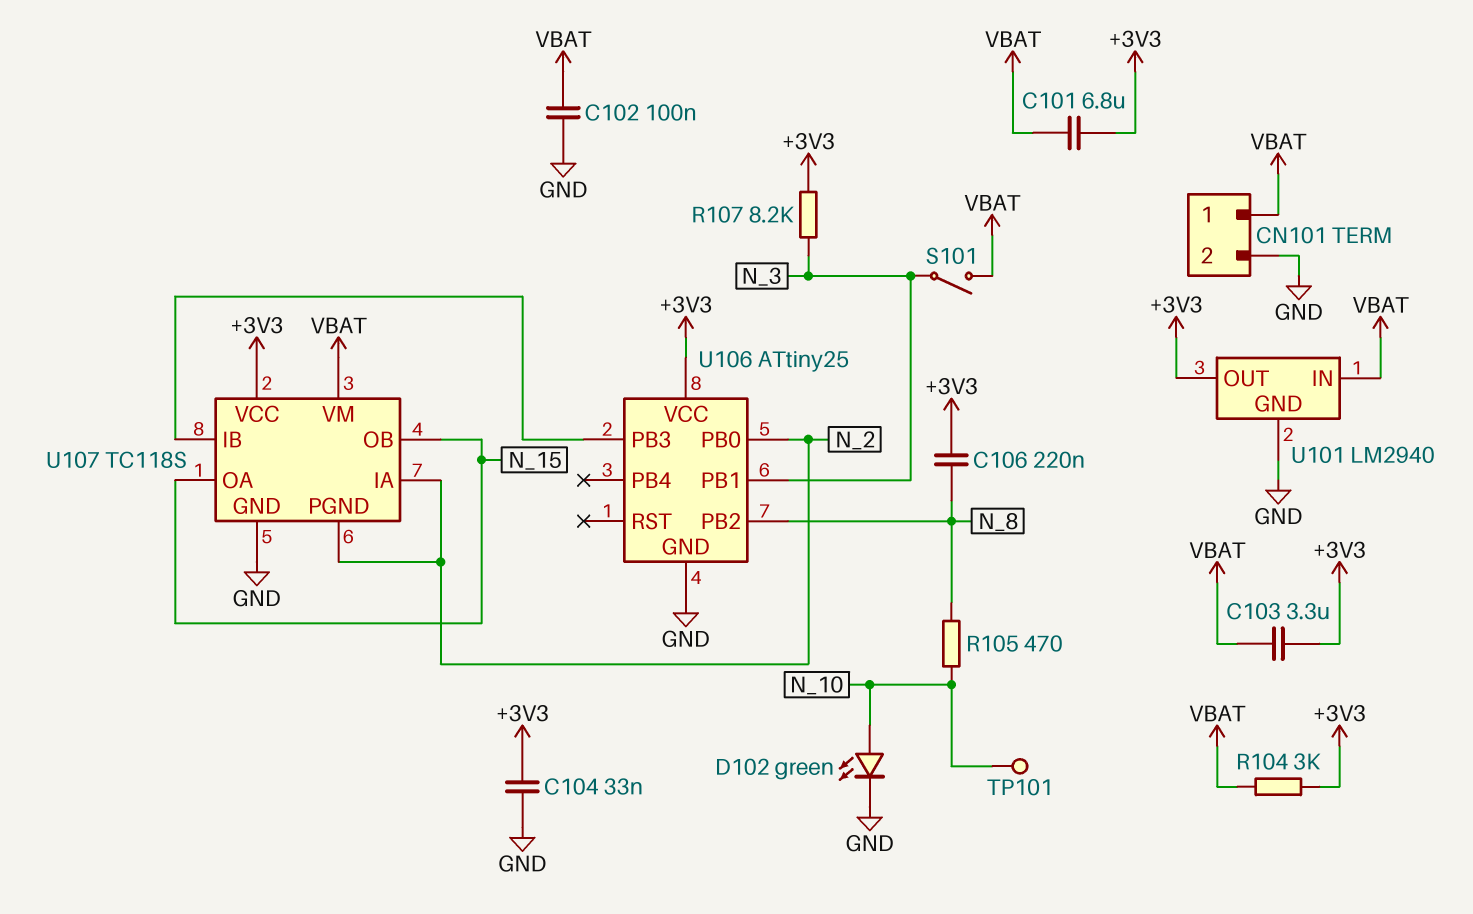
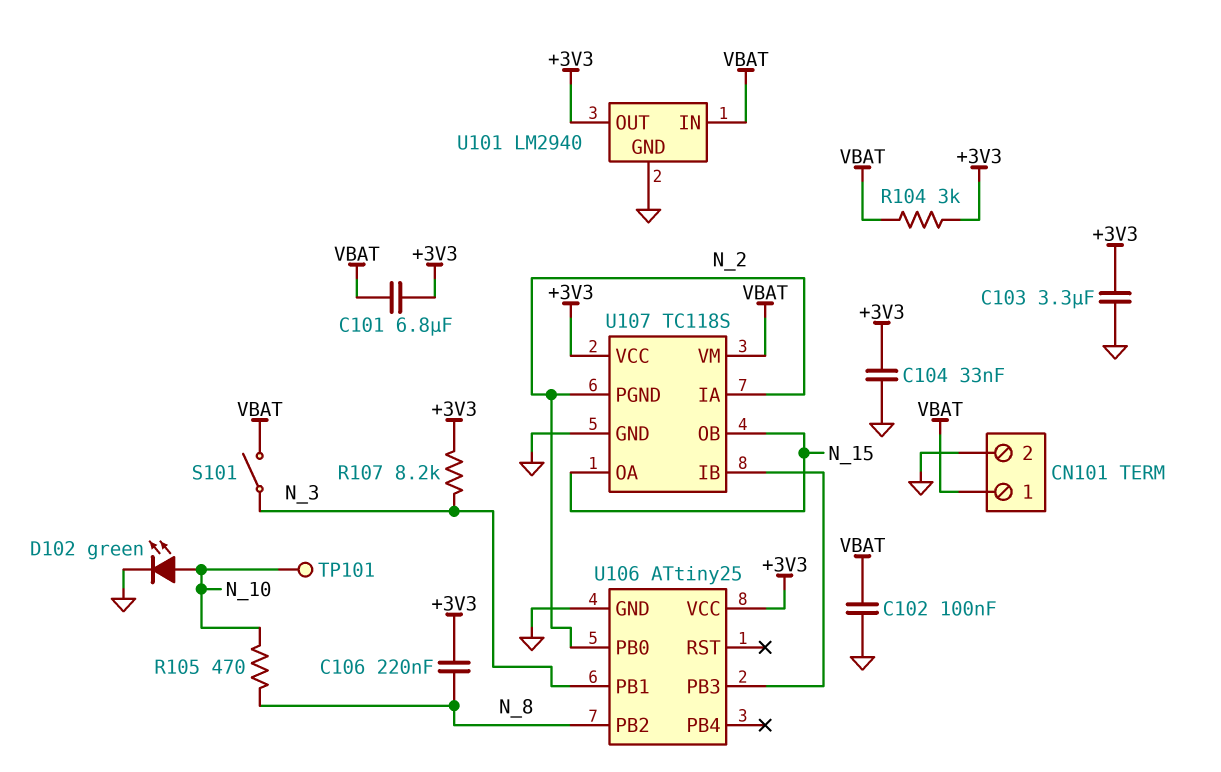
C103: 3.3uF (+3V3, VBAT) -> 3.3uF (+3V3, GND)

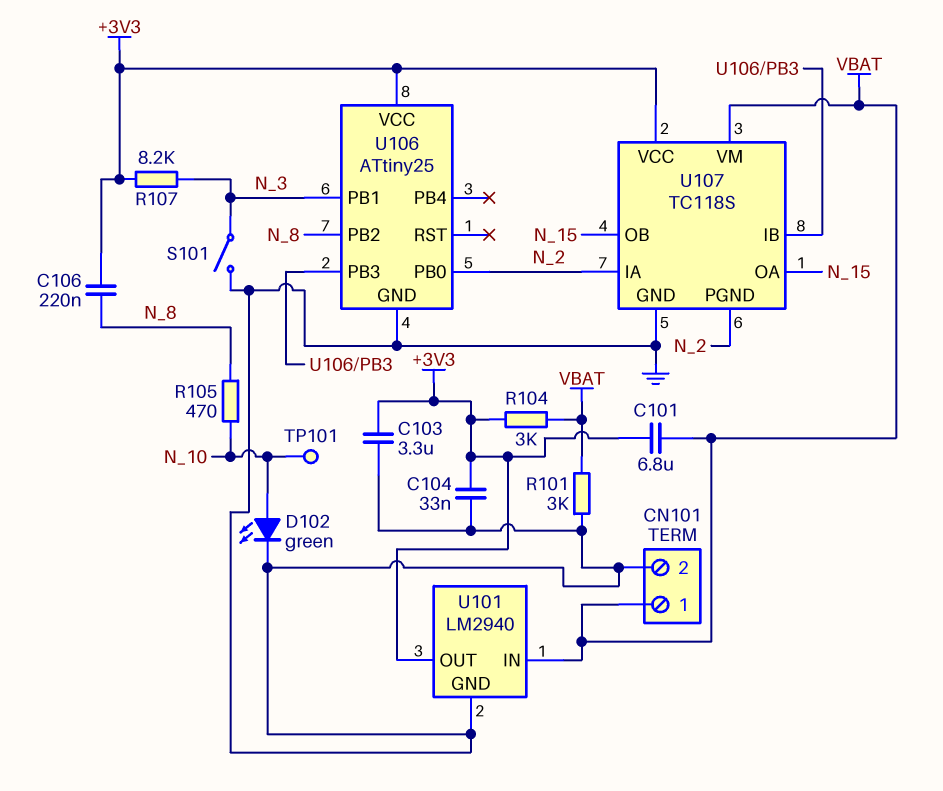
C102: 100nF (GND, VBAT) -> none
R101: none -> 3k (GND, VBAT)
S101: switch (N_3, VBAT) -> switch (GND, N_3)

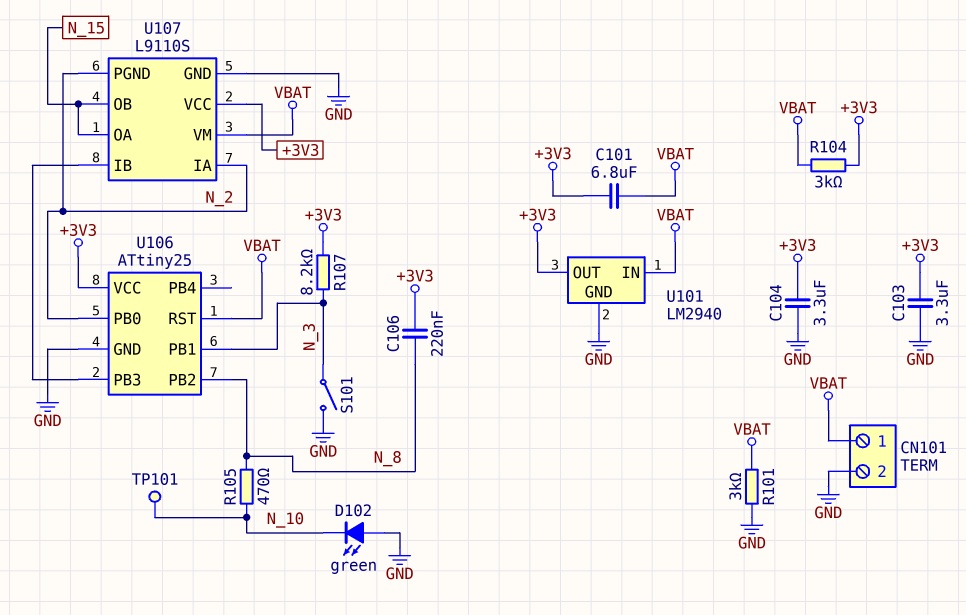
C104: 33nF (+3V3, GND) -> 3.3uF (+3V3, GND)
D102: LED green (A N_10, K GND) -> LED green (A GND, K N_10)
U106 pin RST: none -> VBAT
U107: TC118S -> L9110S

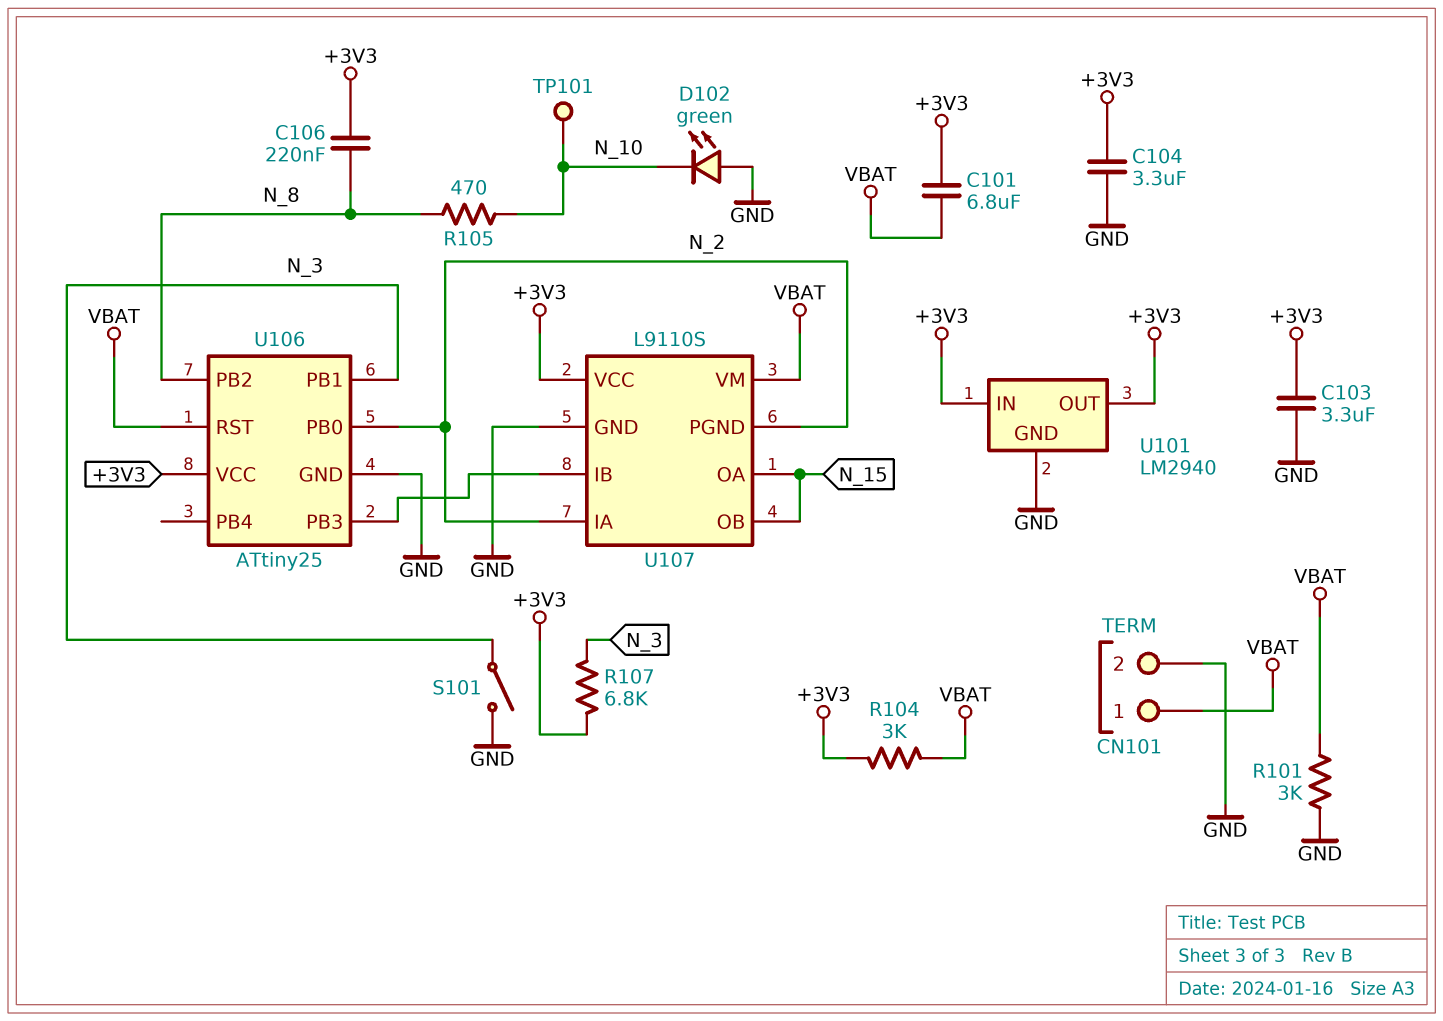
R107: 8.2k (+3V3, N_3) -> 6.8k (+3V3, N_3)
U101 pin IN: VBAT -> +3V3

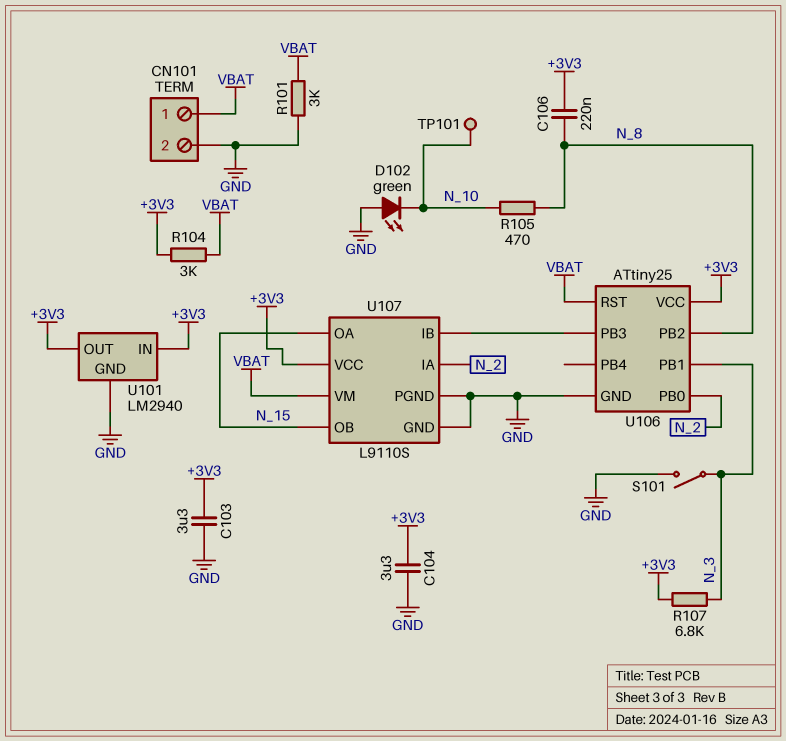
C101: 6.8uF (+3V3, VBAT) -> none
U107 pin PGND: N_2 -> GND

